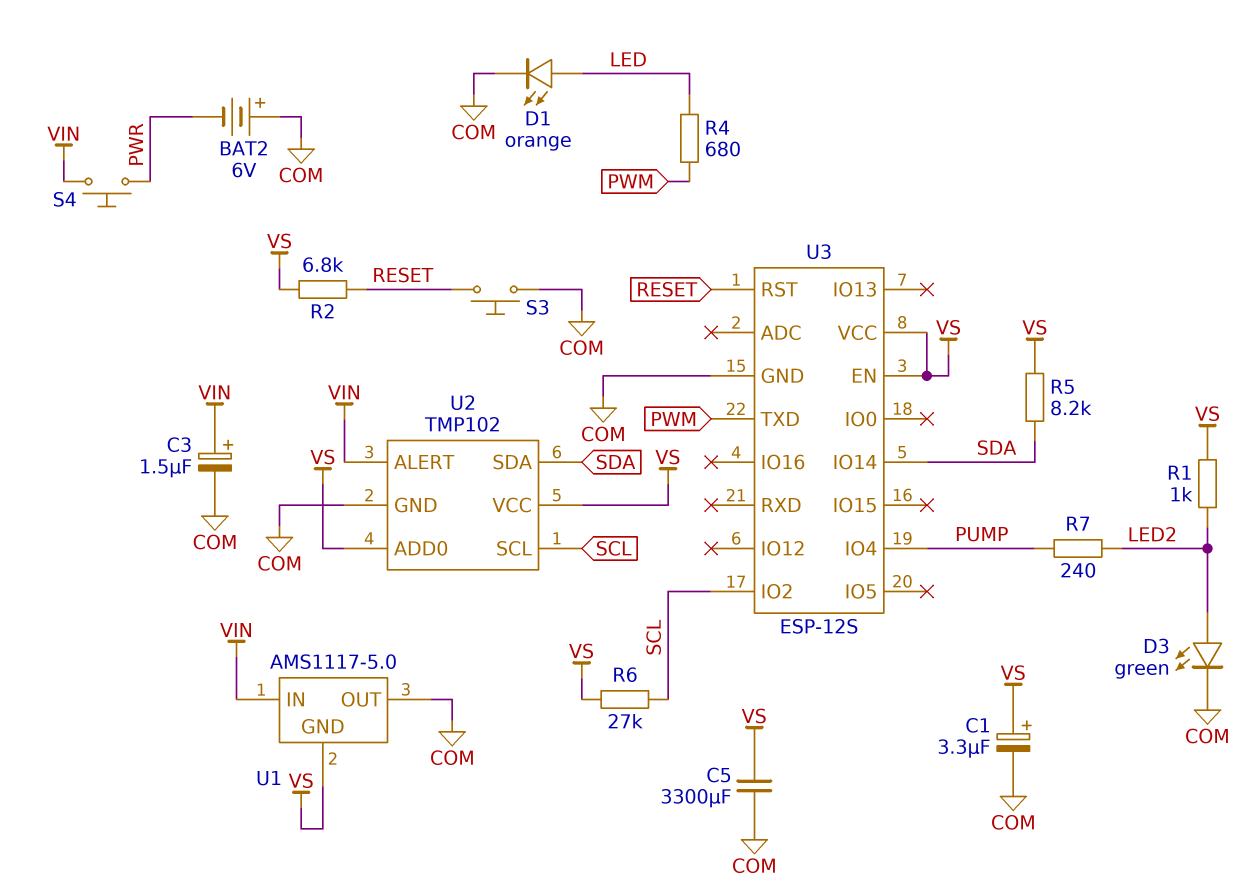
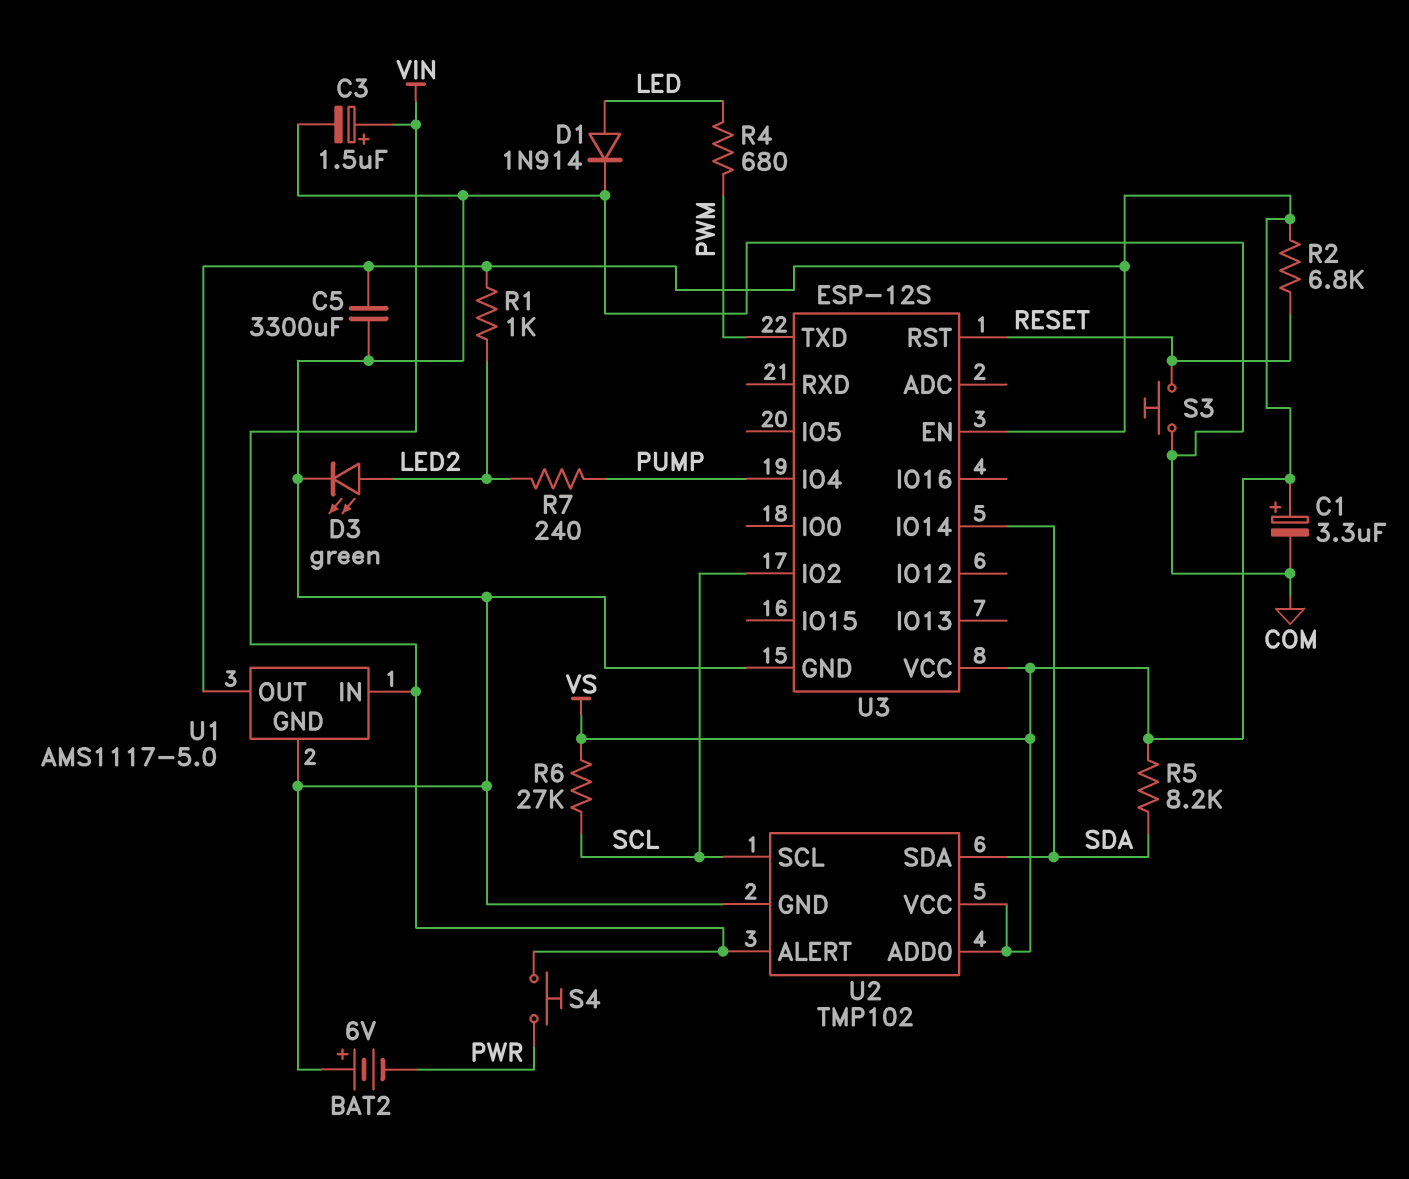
D1: LED orange (A LED, K COM) -> diode 1N914 (A LED, K COM)
U1 pin GND: VS -> COM
U1 pin OUT: COM -> VS

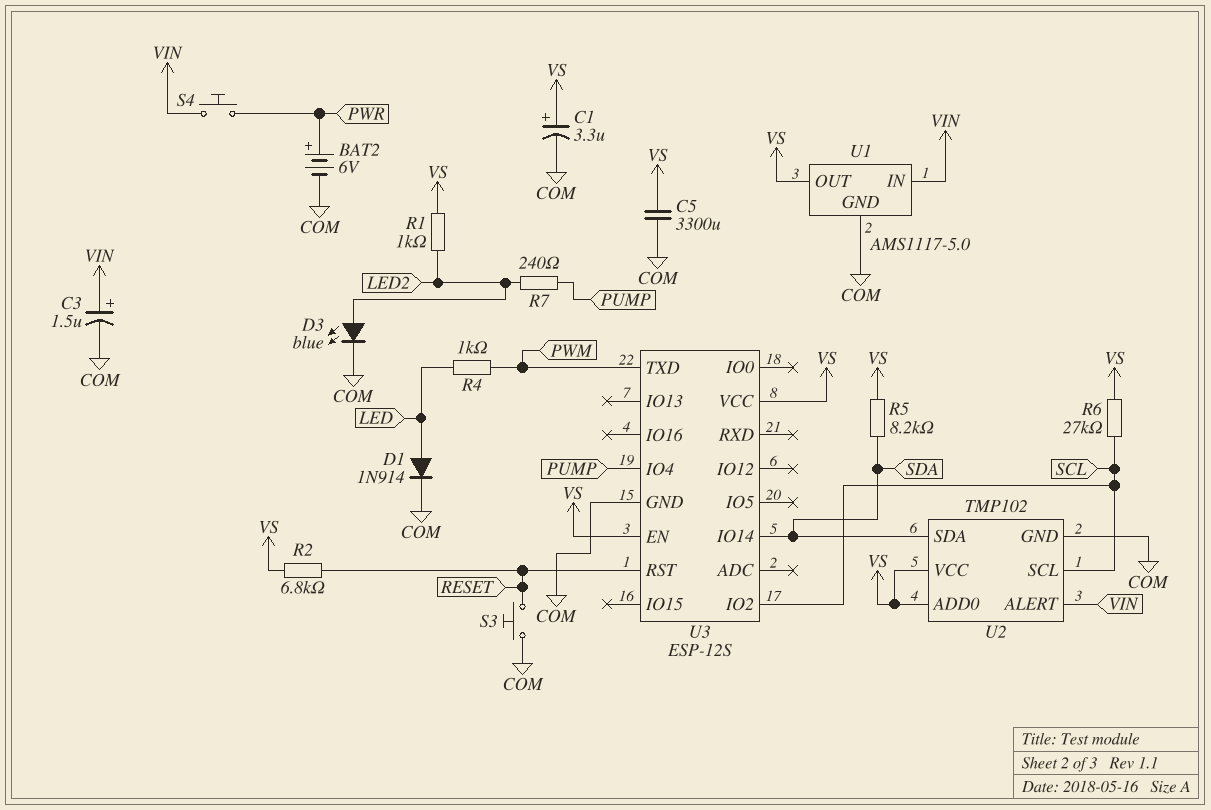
BAT2: 6V (plus COM, minus PWR) -> 6V (plus PWR, minus COM)
D3: LED green (A LED2, K COM) -> LED blue (A LED2, K COM)
R4: 680 (LED, PWM) -> 1k (LED, PWM)

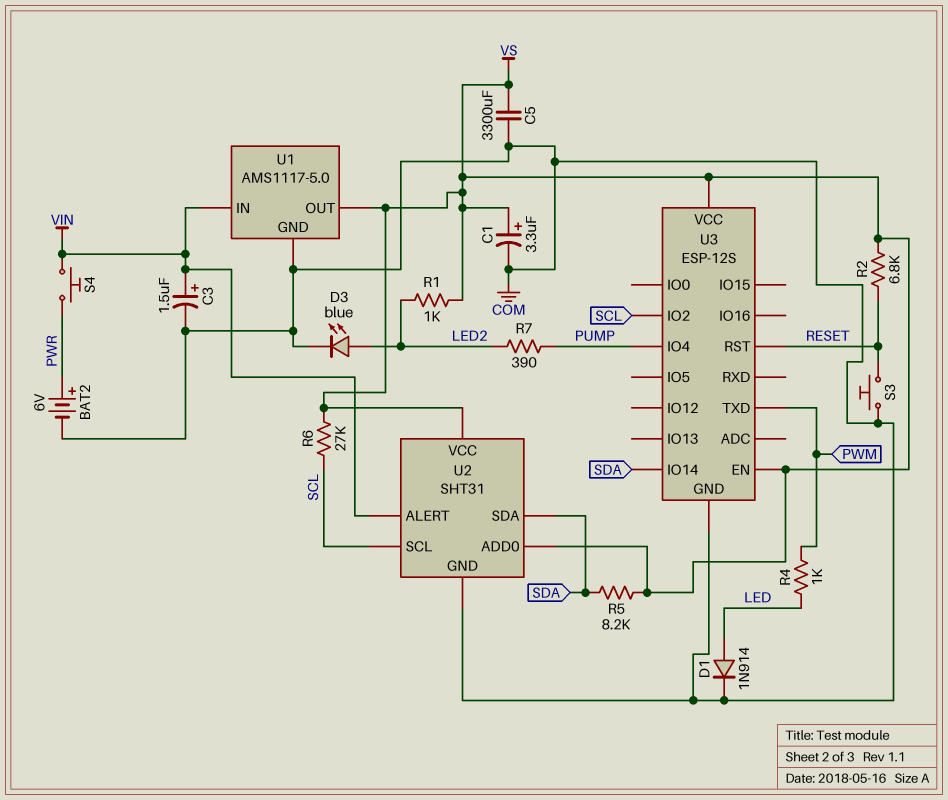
R7: 240 (LED2, PUMP) -> 390 (LED2, PUMP)
U2: TMP102 -> SHT31

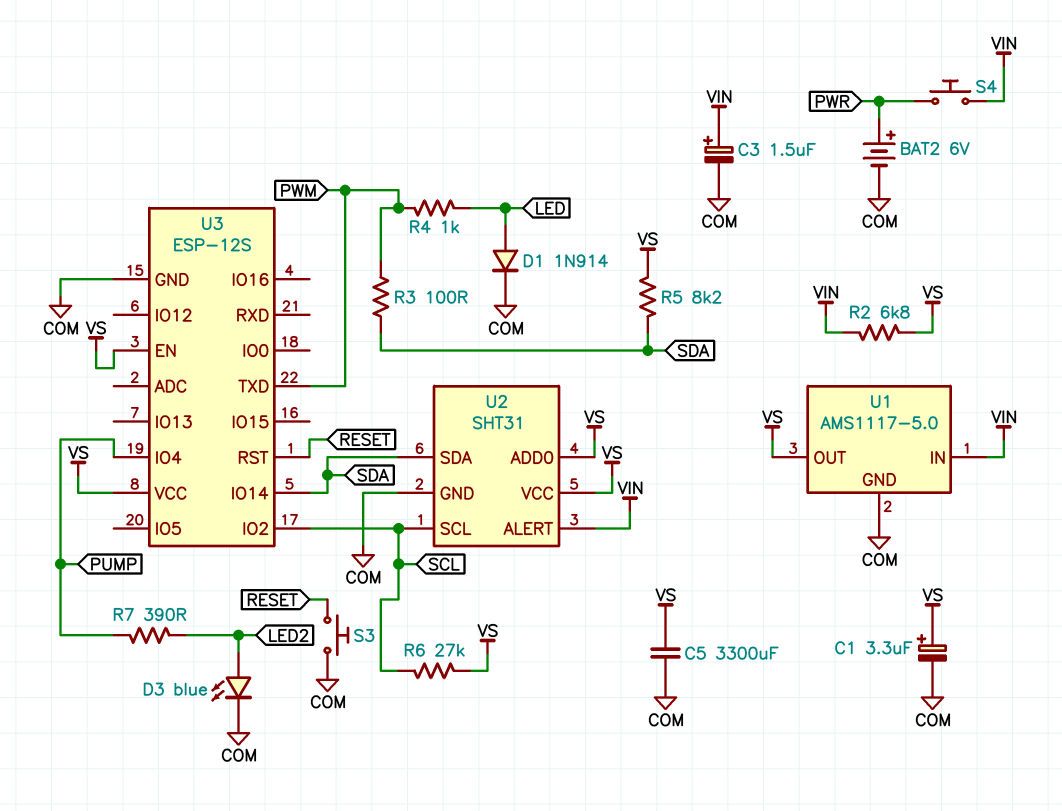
R1: 1k (LED2, VS) -> none
R2: 6.8k (RESET, VS) -> 6.8k (VIN, VS)
R3: none -> 100 (PWM, SDA)

